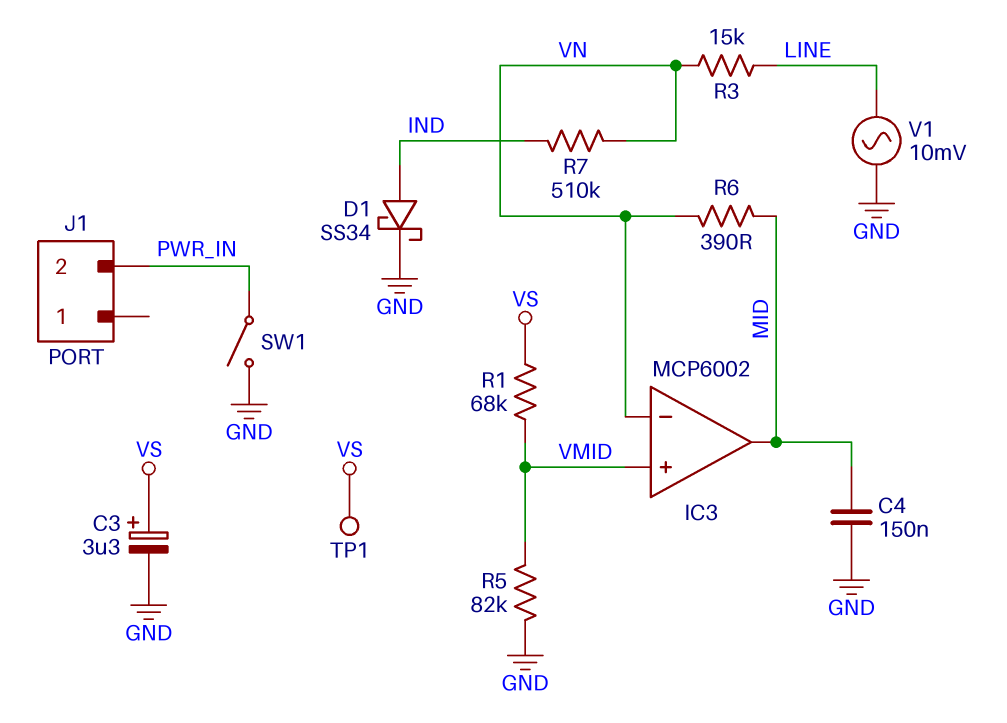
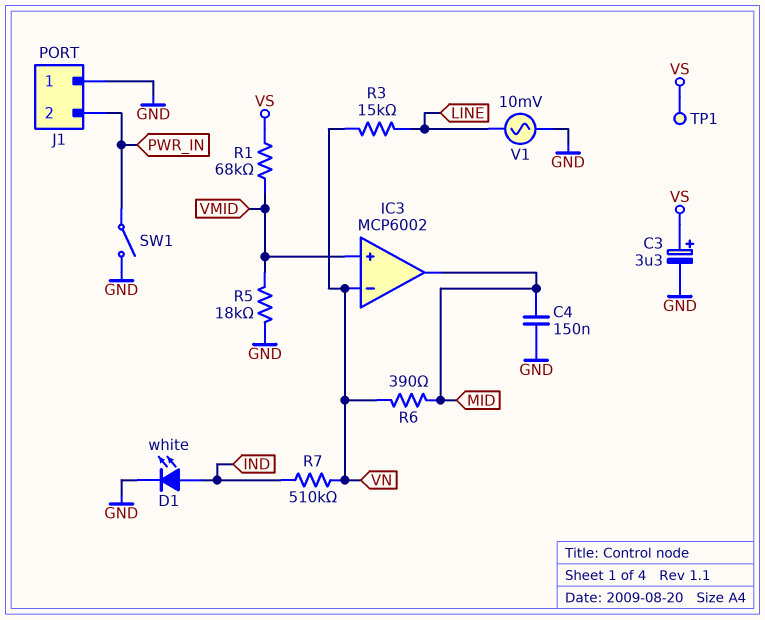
D1: schottky SS34 (A IND, K GND) -> LED white (A IND, K GND)
J1 pin 1: none -> GND
R5: 82k (GND, VMID) -> 18k (GND, VMID)

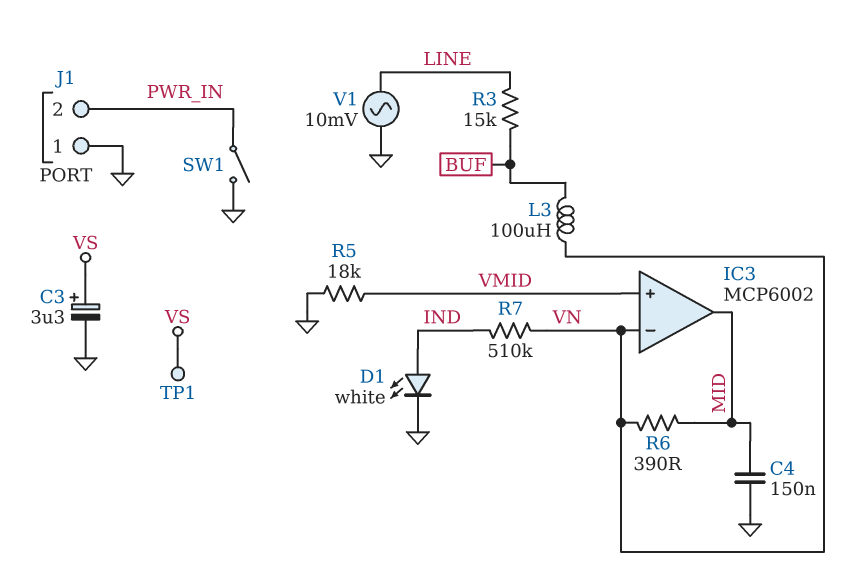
L3: none -> 100uH (BUF, VN)
R1: 68k (VMID, VS) -> none
R3: 15k (LINE, VN) -> 15k (BUF, LINE)

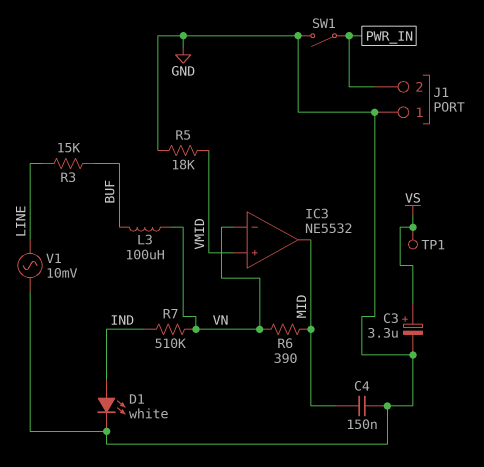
IC3: MCP6002 -> NE5532

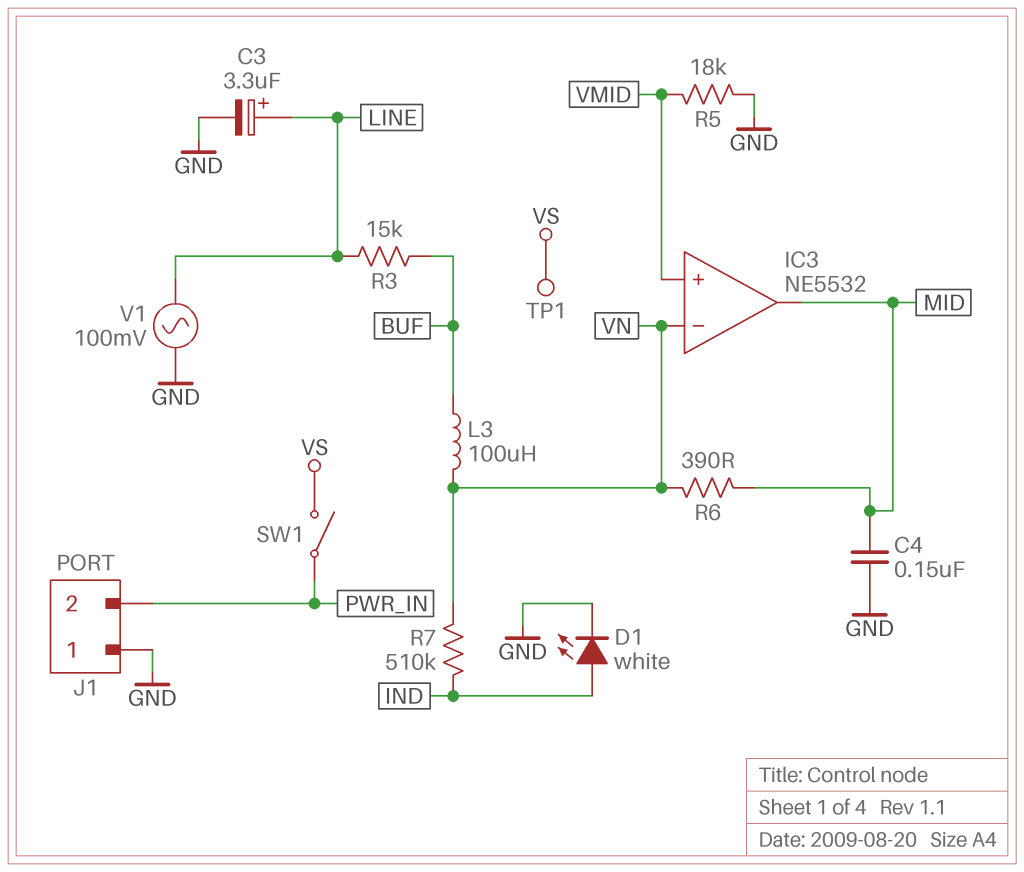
C3: 3.3uF (plus VS, minus GND) -> 3.3uF (plus LINE, minus GND)
SW1: switch (GND, PWR_IN) -> switch (PWR_IN, VS)
V1: AC 10mV (GND, LINE) -> AC 100mV (GND, LINE)

